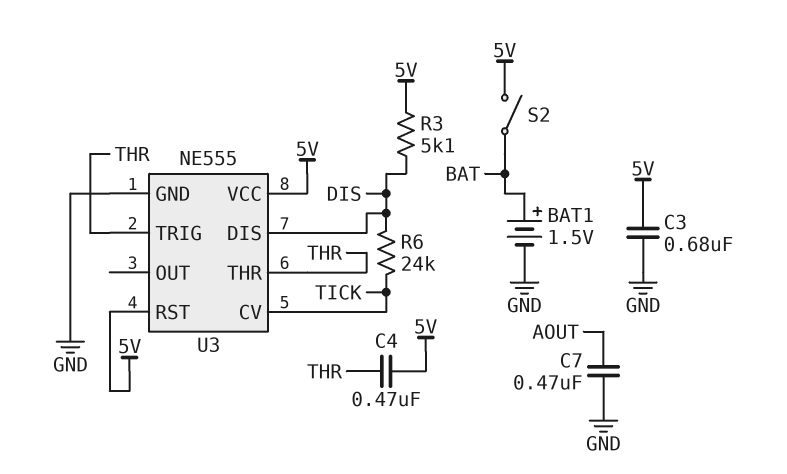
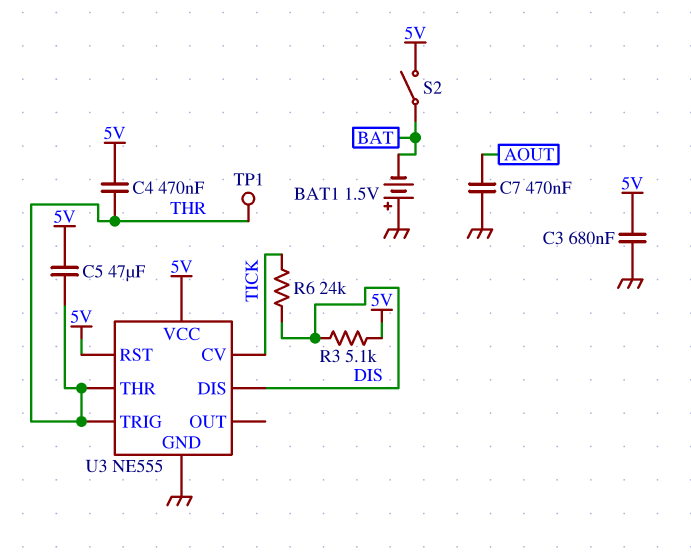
BAT1: 1.5V (plus BAT, minus GND) -> 1.5V (plus GND, minus BAT)
C5: none -> 47uF (5V, THR)
TP1: none -> test point (THR)

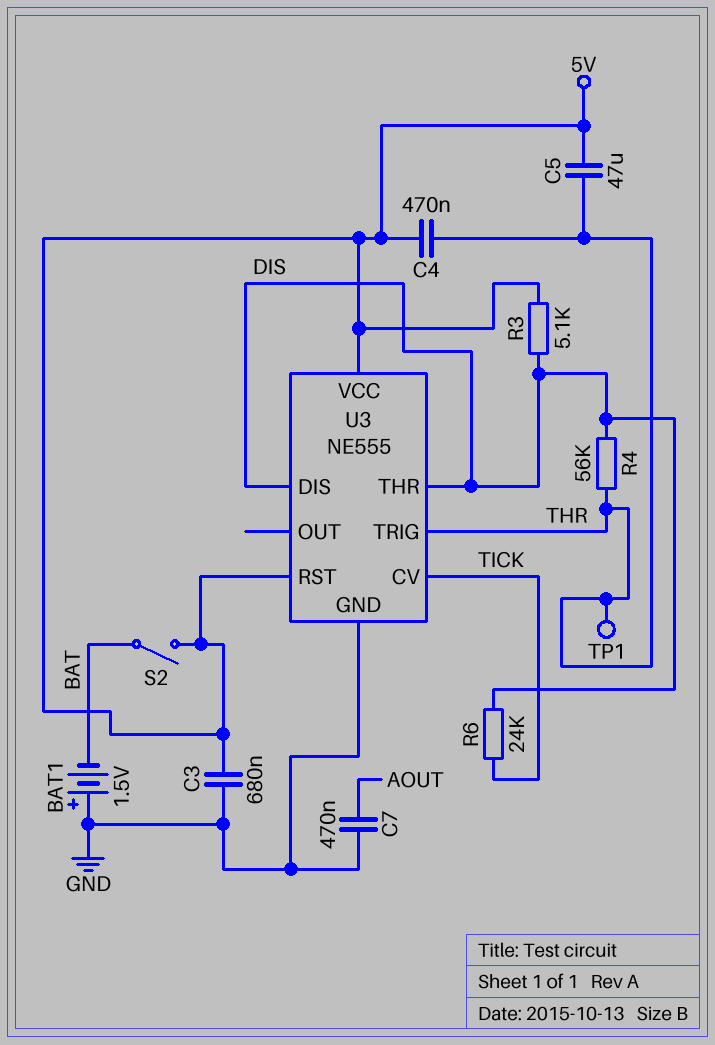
R4: none -> 56k (DIS, THR)
U3 pin THR: THR -> DIS

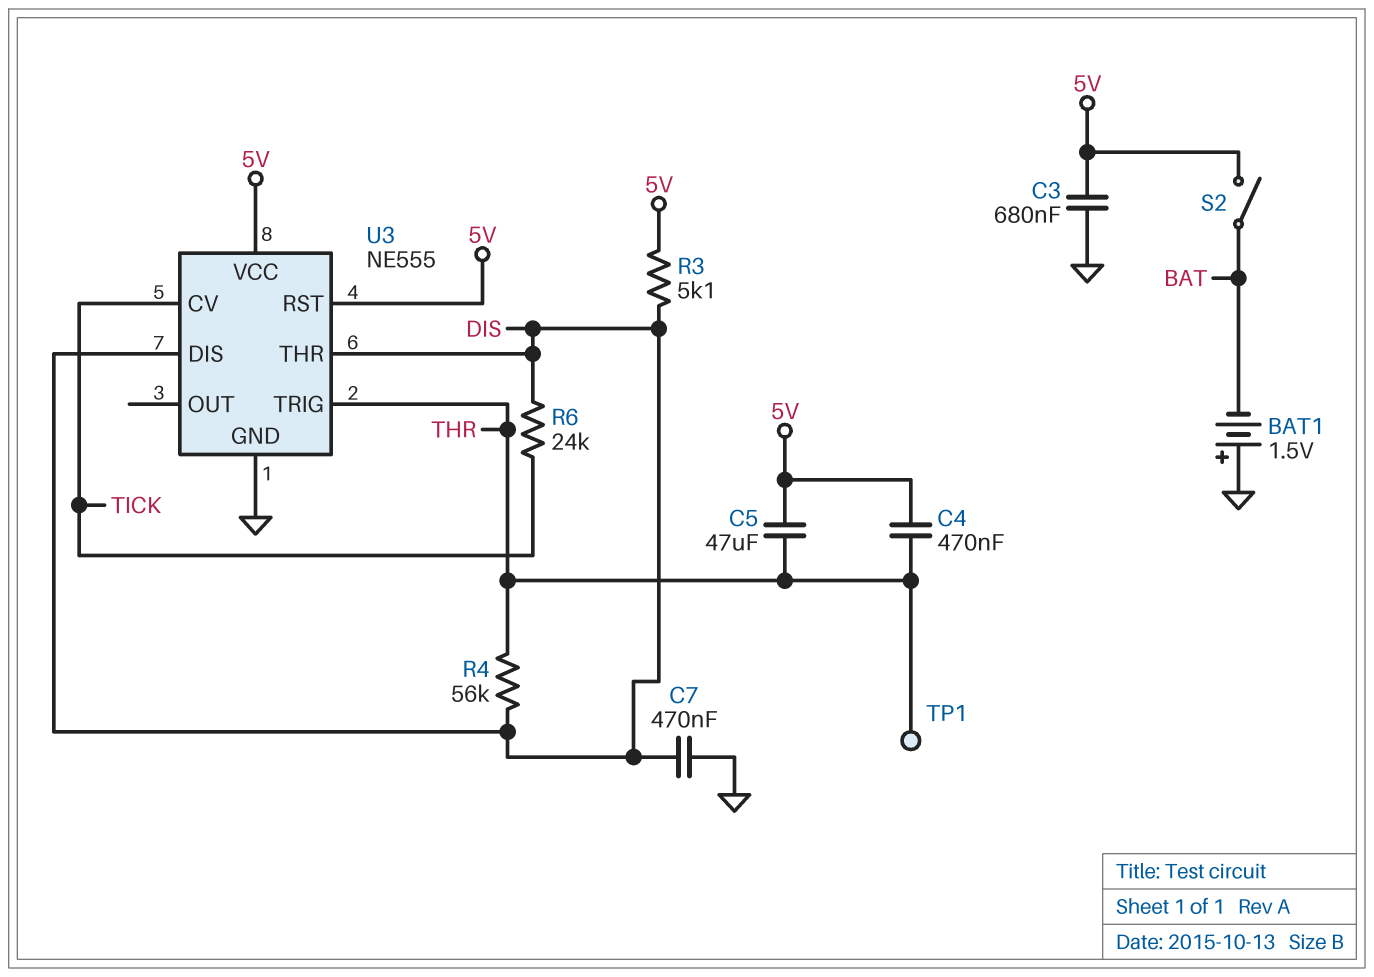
C7: 470nF (AOUT, GND) -> 470nF (DIS, GND)

